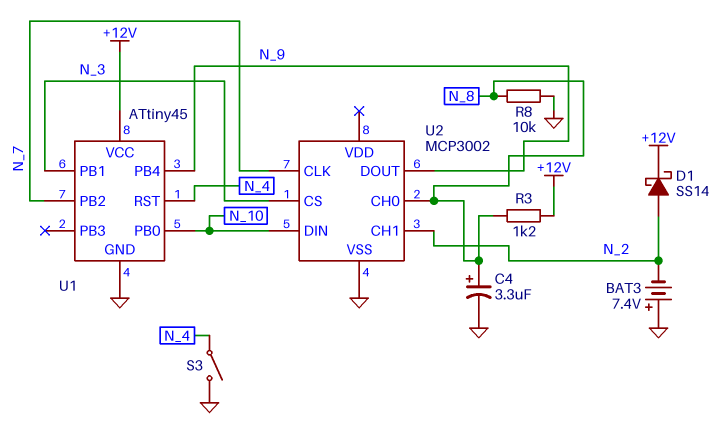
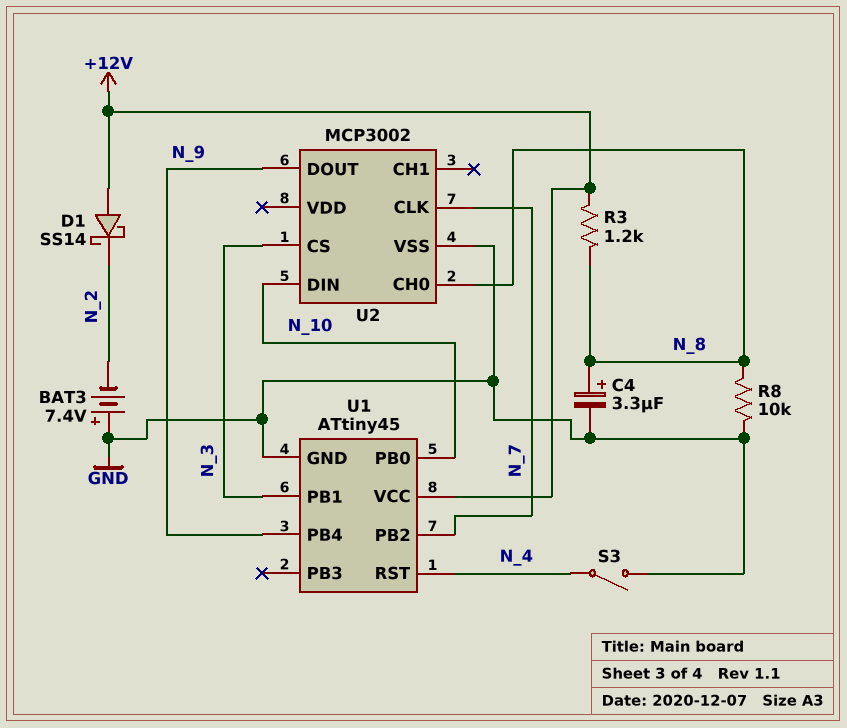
D1: schottky SS14 (A N_2, K +12V) -> schottky SS14 (A +12V, K N_2)
U2 pin CH1: N_2 -> none

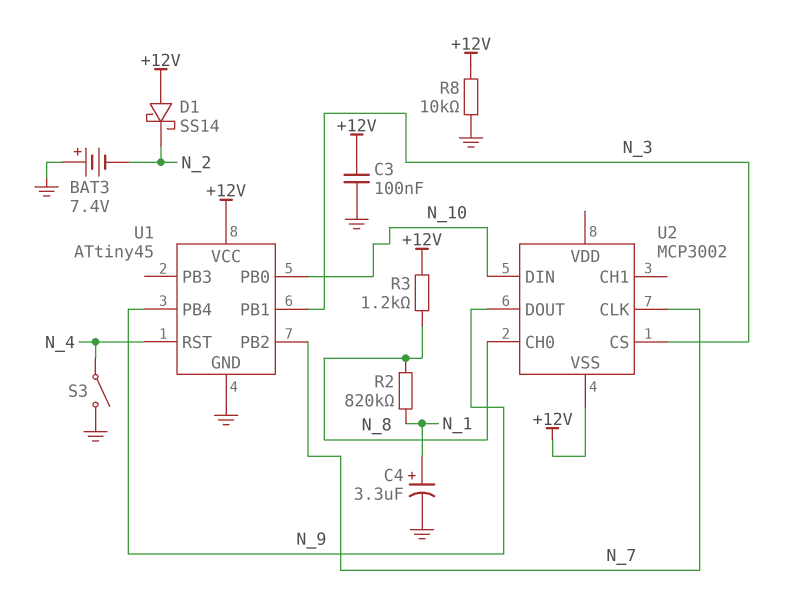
C3: none -> 100nF (+12V, GND)
C4: 3.3uF (plus N_8, minus GND) -> 3.3uF (plus N_1, minus GND)
R2: none -> 820k (N_1, N_8)
R8: 10k (GND, N_8) -> 10k (+12V, GND)
U2 pin VSS: GND -> +12V

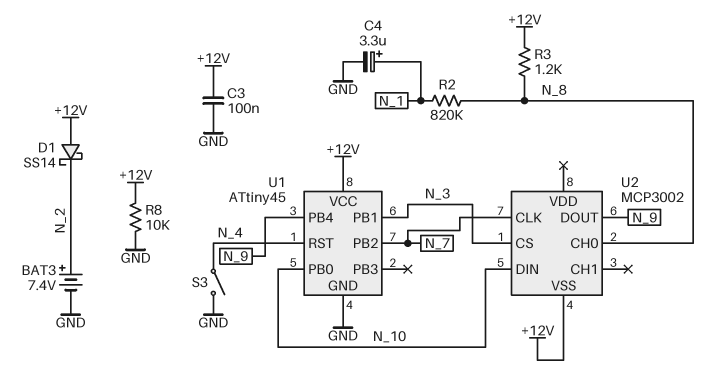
BAT3: 7.4V (plus GND, minus N_2) -> 7.4V (plus N_2, minus GND)

